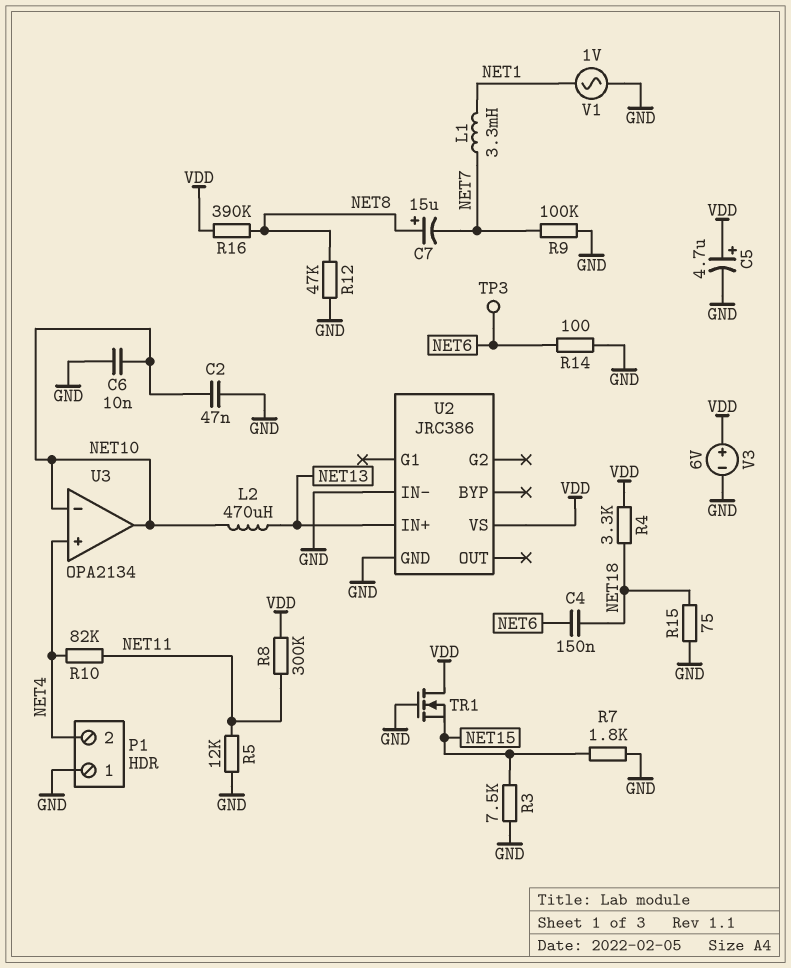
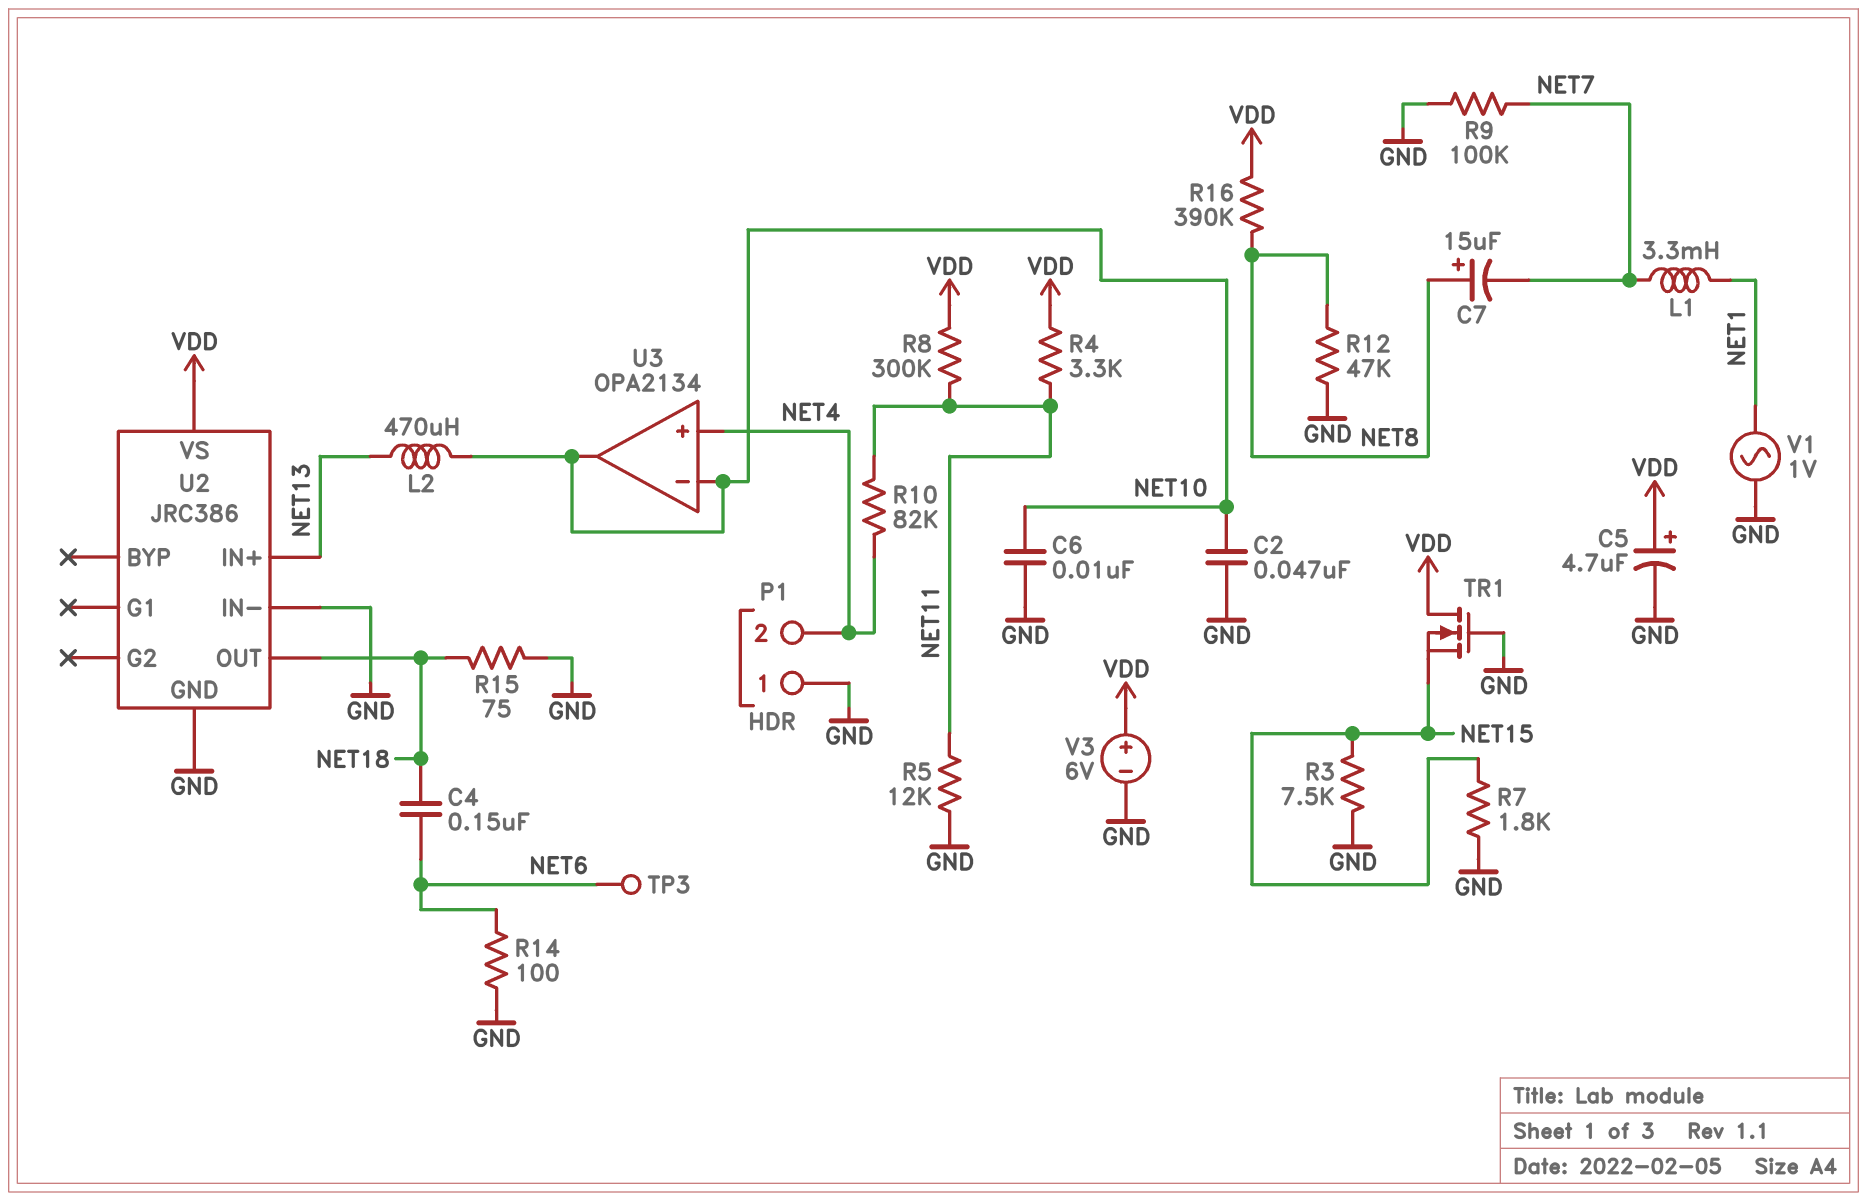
R4: 3.3k (NET18, VDD) -> 3.3k (NET11, VDD)
U2 pin OUT: none -> NET18

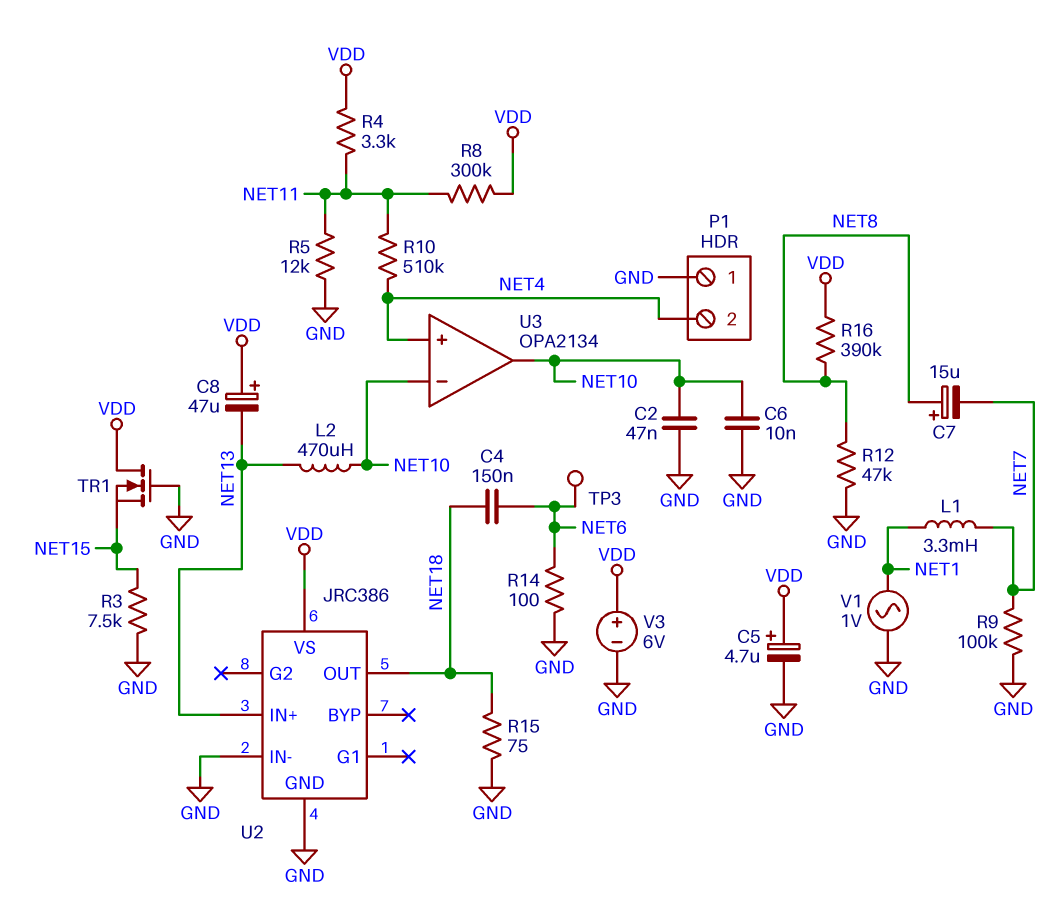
C8: none -> 47uF (plus VDD, minus NET13)
R7: 1.8k (GND, NET15) -> none
R10: 82k (NET4, NET11) -> 510k (NET4, NET11)

